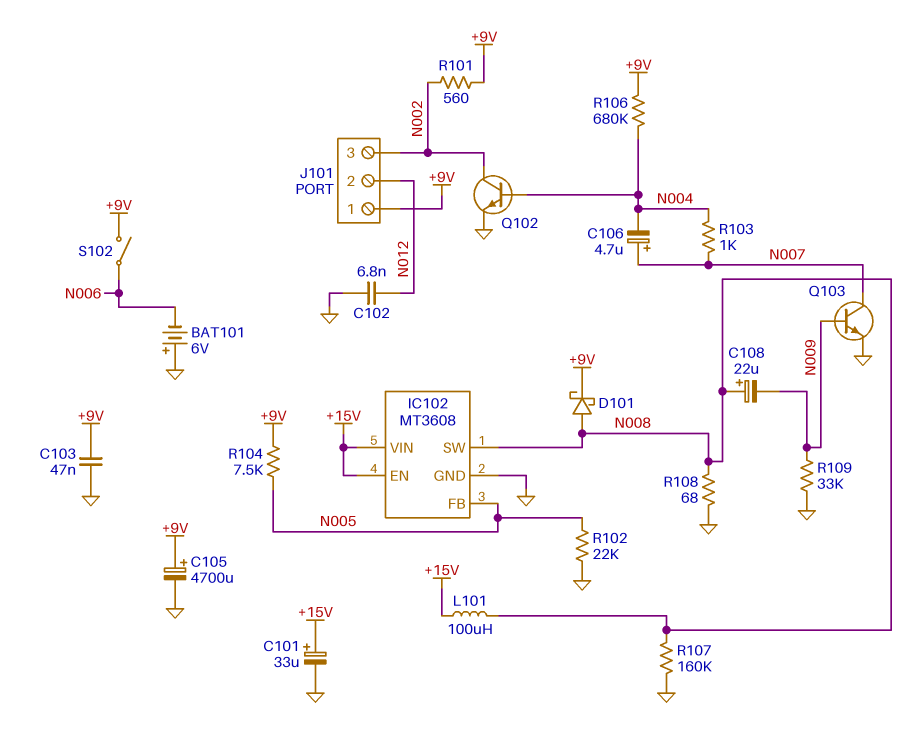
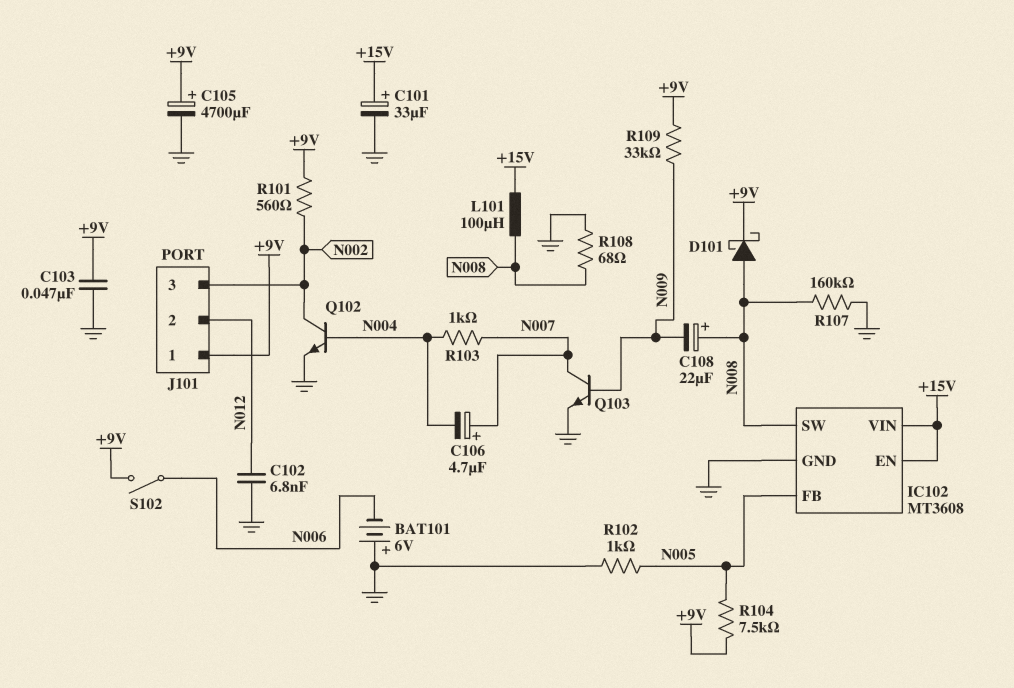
R102: 22k (GND, N005) -> 1k (GND, N005)
R106: 680k (+9V, N004) -> none
R109: 33k (GND, N009) -> 33k (+9V, N009)

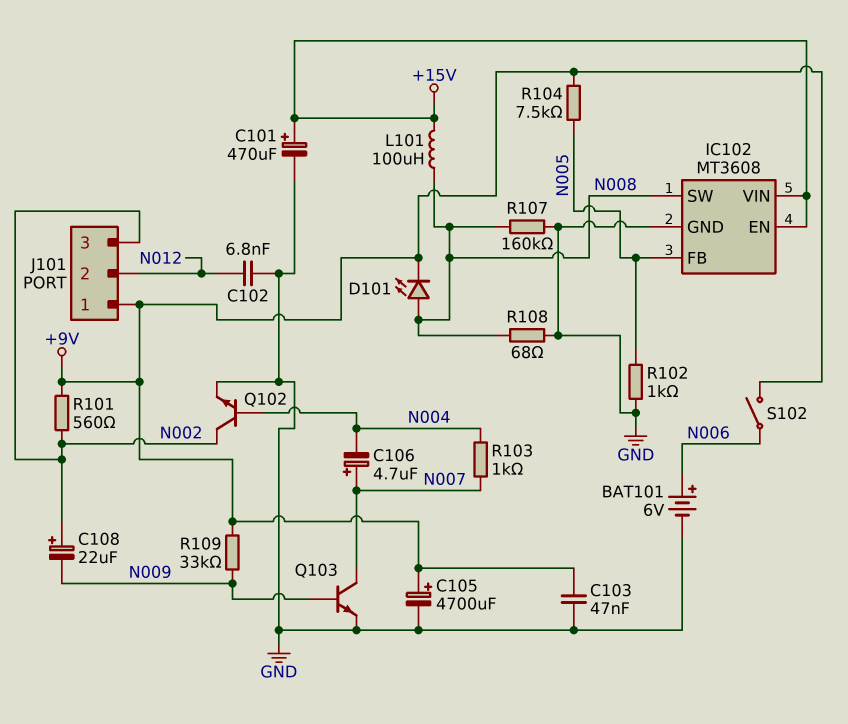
BAT101: 6V (plus GND, minus N006) -> 6V (plus N006, minus GND)
C101: 33uF (plus +15V, minus GND) -> 470uF (plus +15V, minus GND)
C108: 22uF (plus N008, minus N009) -> 22uF (plus N002, minus N009)
D101: schottky (A N008, K +9V) -> LED (A N008, K +9V)

